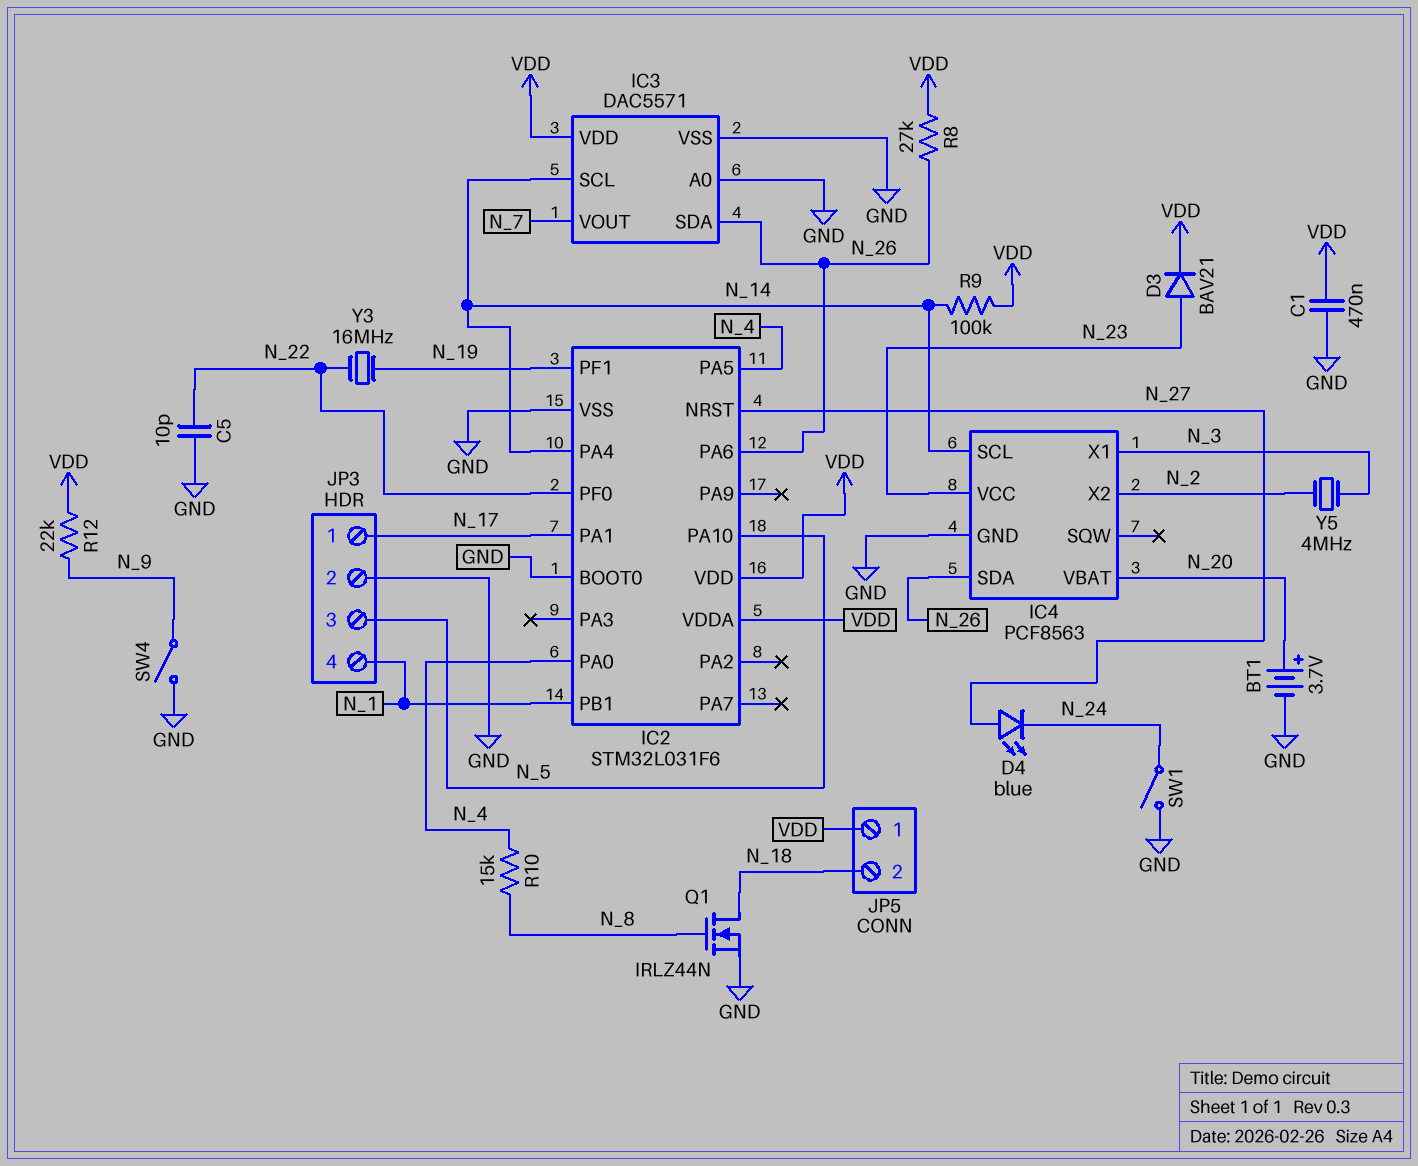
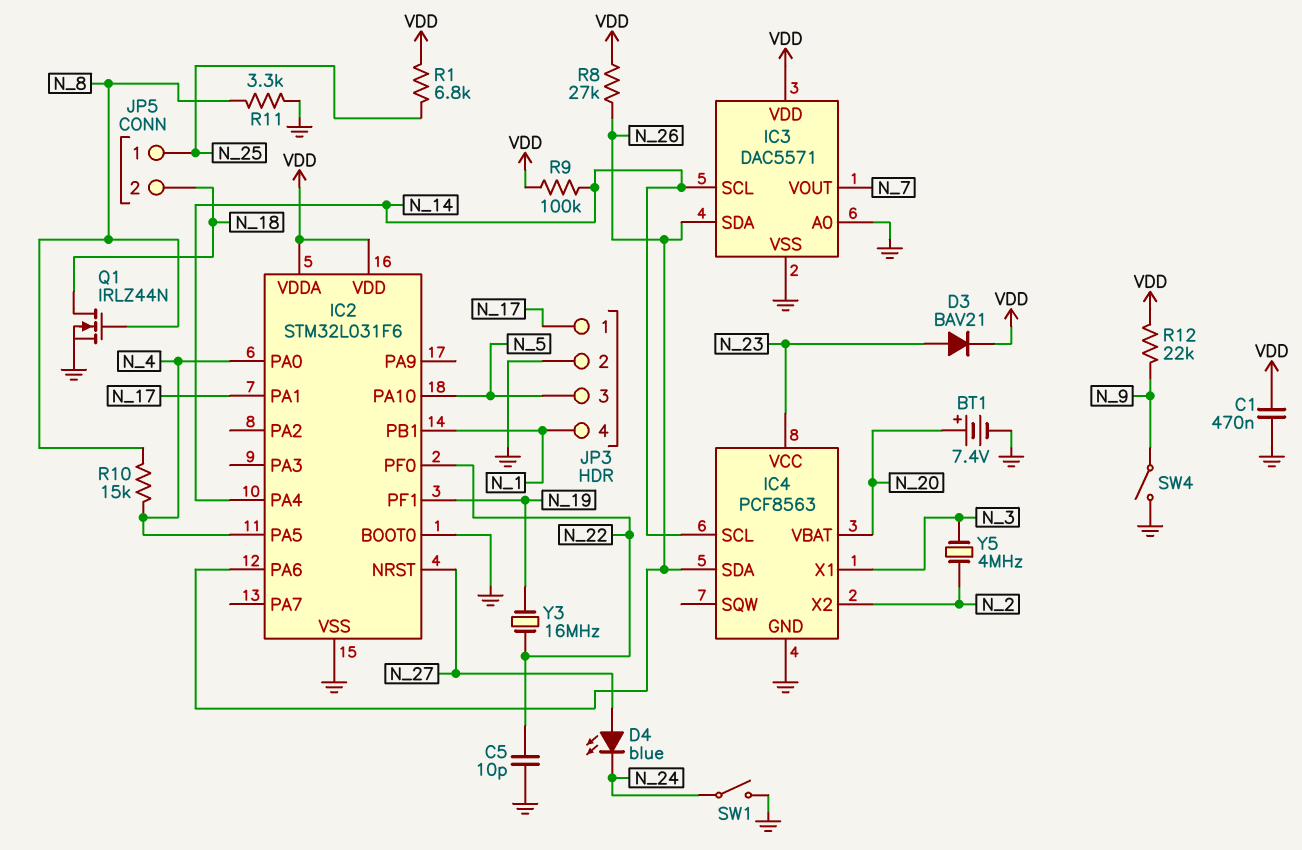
BT1: 3.7V (plus N_20, minus GND) -> 7.4V (plus N_20, minus GND)
JP5 pin 1: VDD -> N_25
R1: none -> 6.8k (N_25, VDD)
R11: none -> 3.3k (GND, N_8)

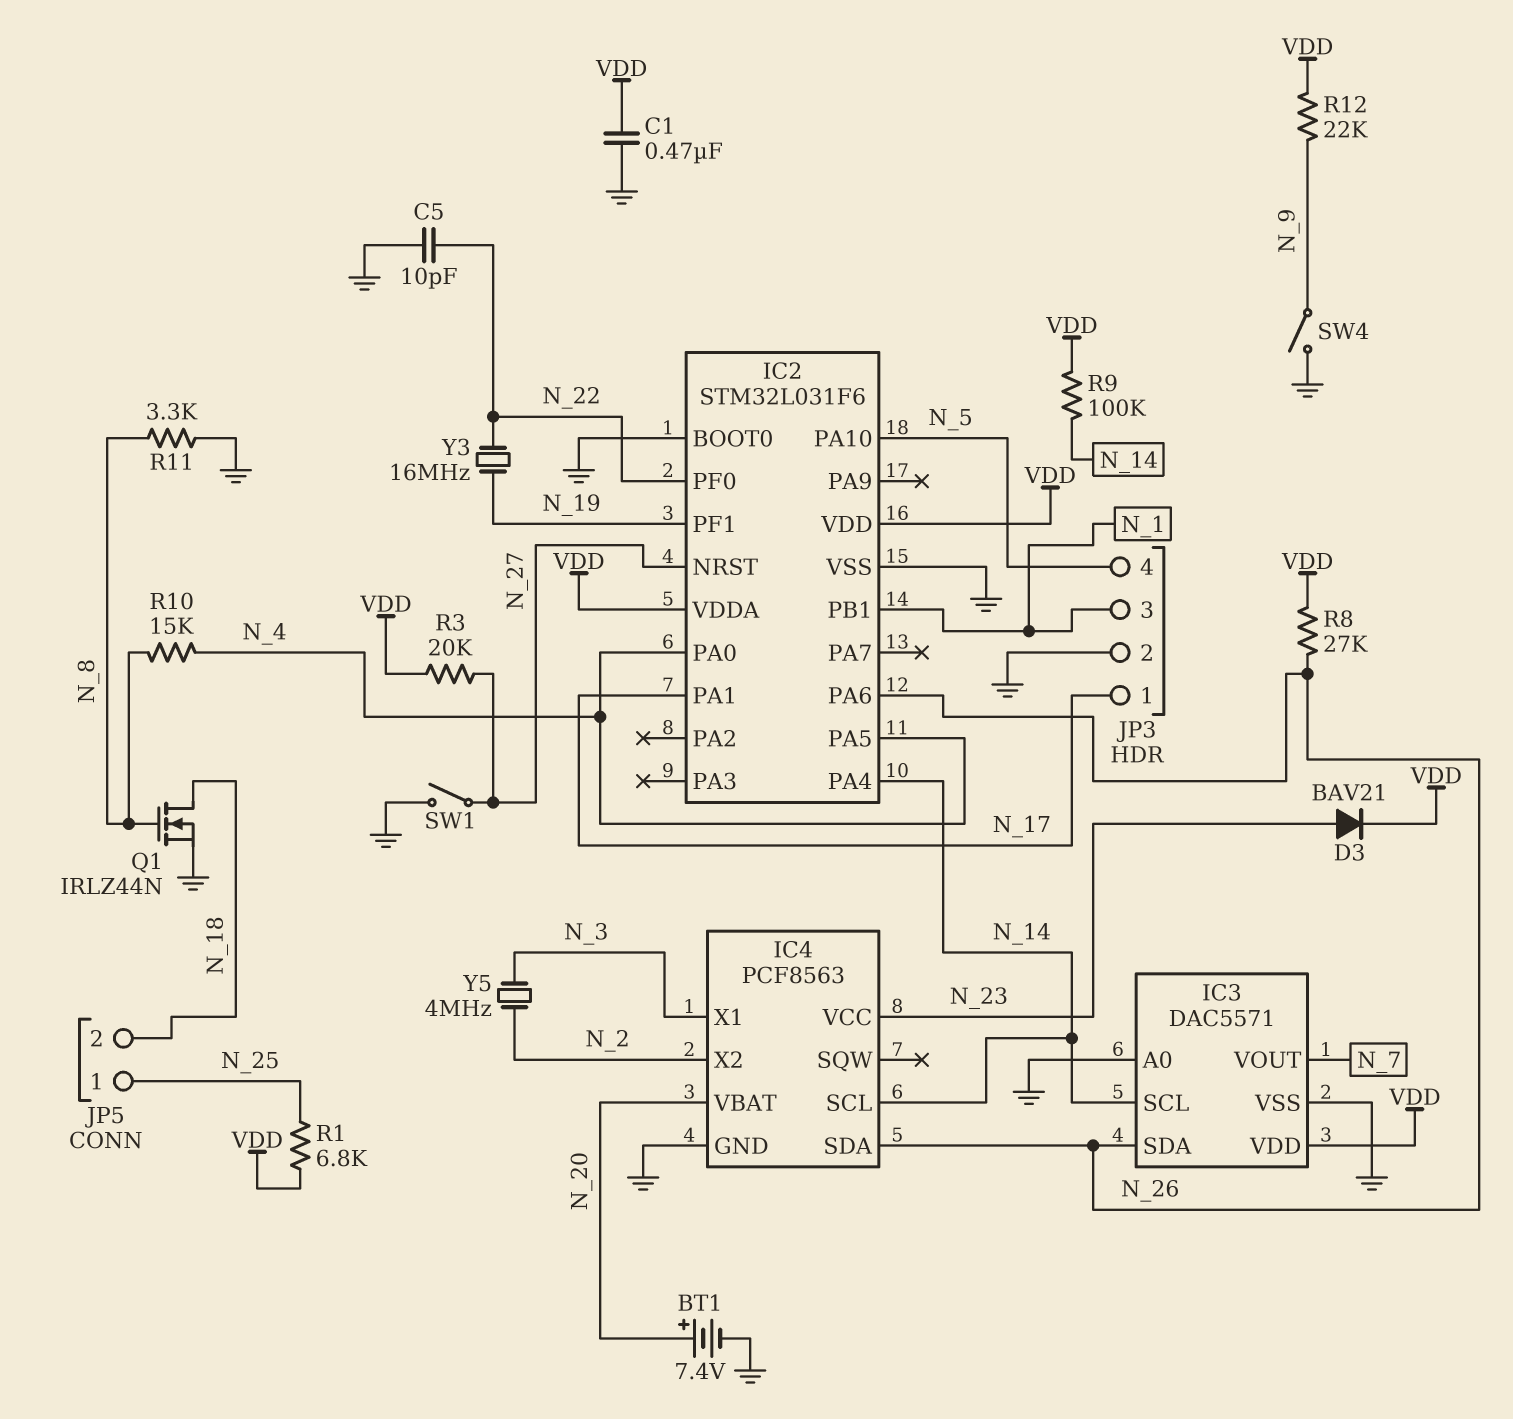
D4: LED blue (A N_27, K N_24) -> none
JP3 pin 3: N_5 -> N_1
JP3 pin 4: N_1 -> N_5
R3: none -> 20k (N_27, VDD)
SW1: switch (GND, N_24) -> switch (GND, N_27)

